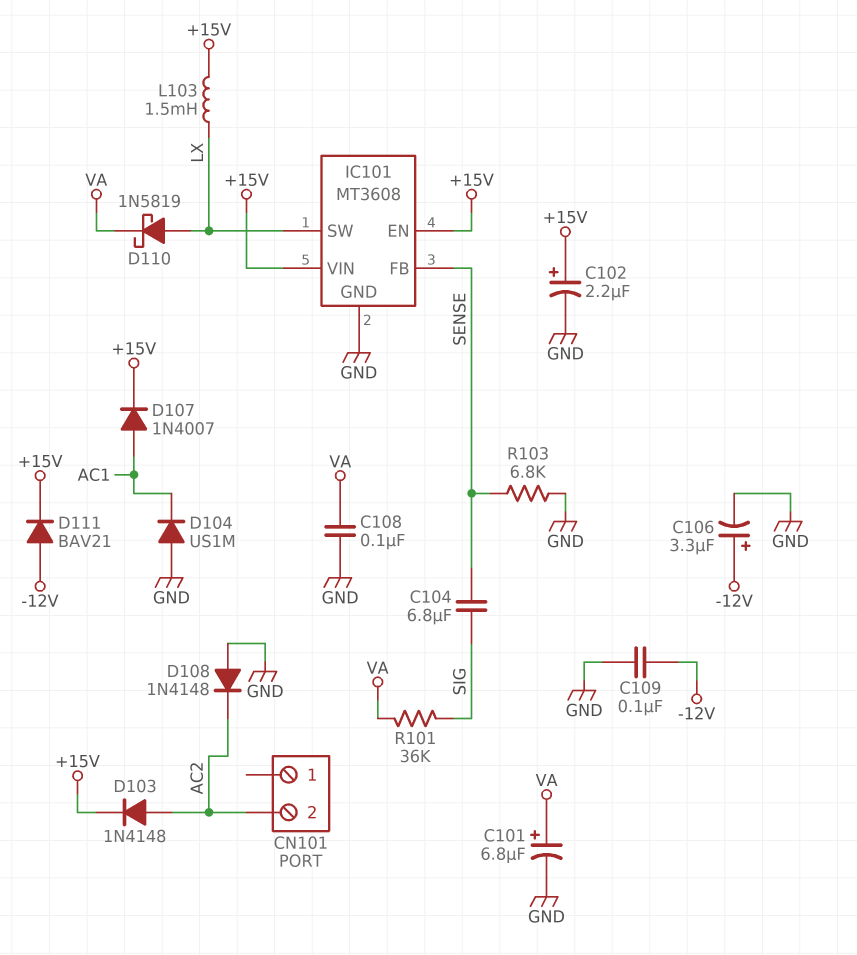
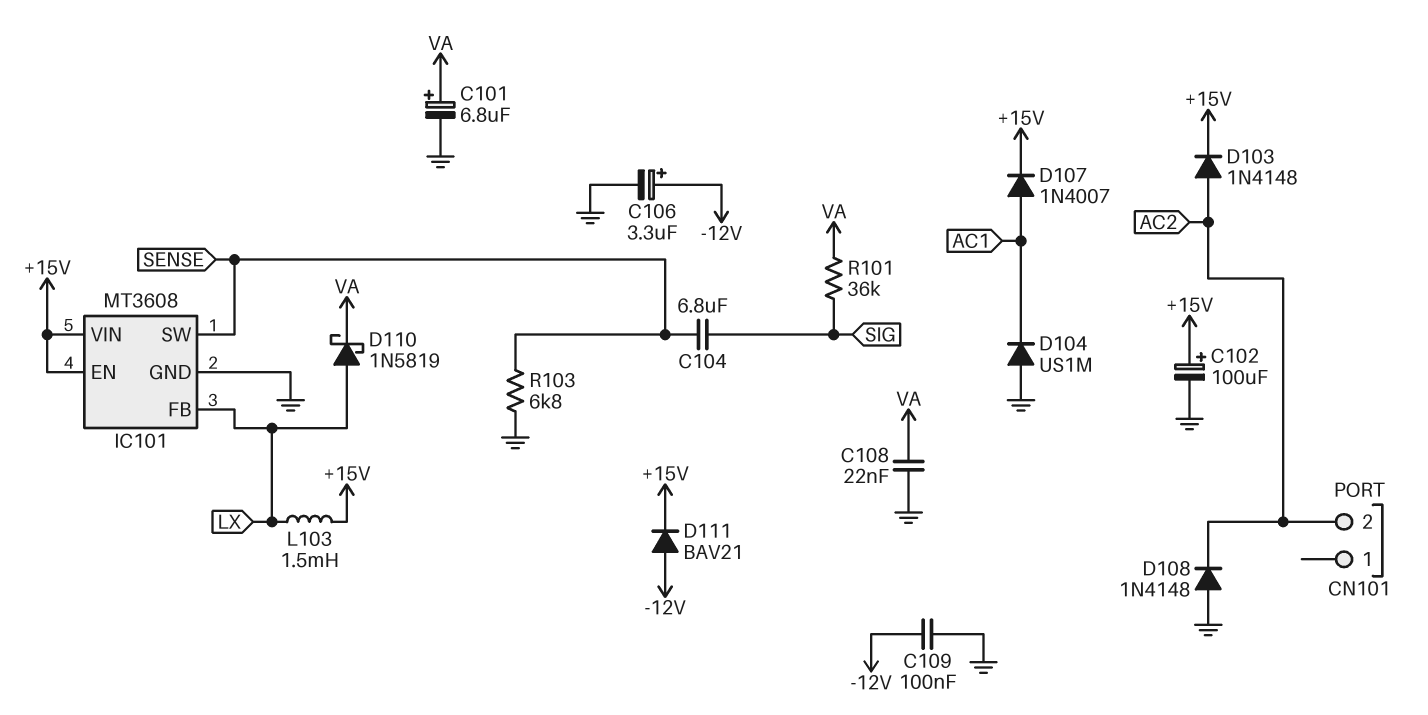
C102: 2.2uF (plus +15V, minus GND) -> 100uF (plus +15V, minus GND)
C108: 100nF (GND, VA) -> 22nF (GND, VA)
IC101 pin FB: SENSE -> LX
IC101 pin SW: LX -> SENSE

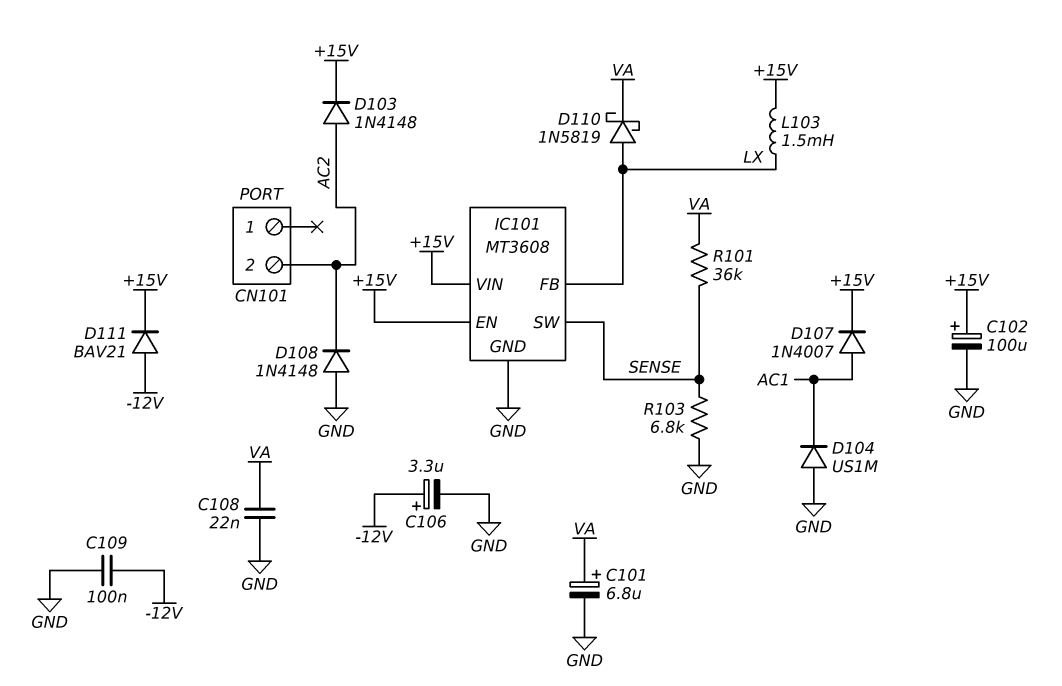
C104: 6.8uF (SENSE, SIG) -> none
R101: 36k (SIG, VA) -> 36k (SENSE, VA)

